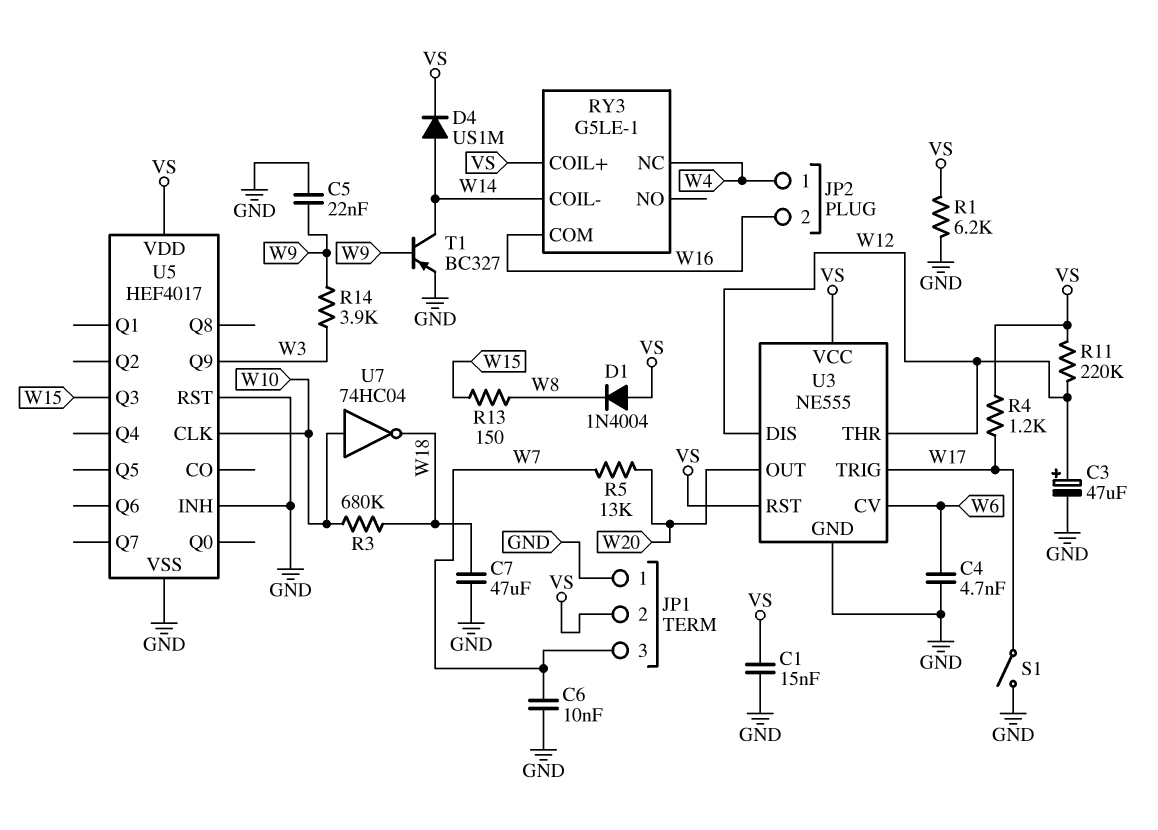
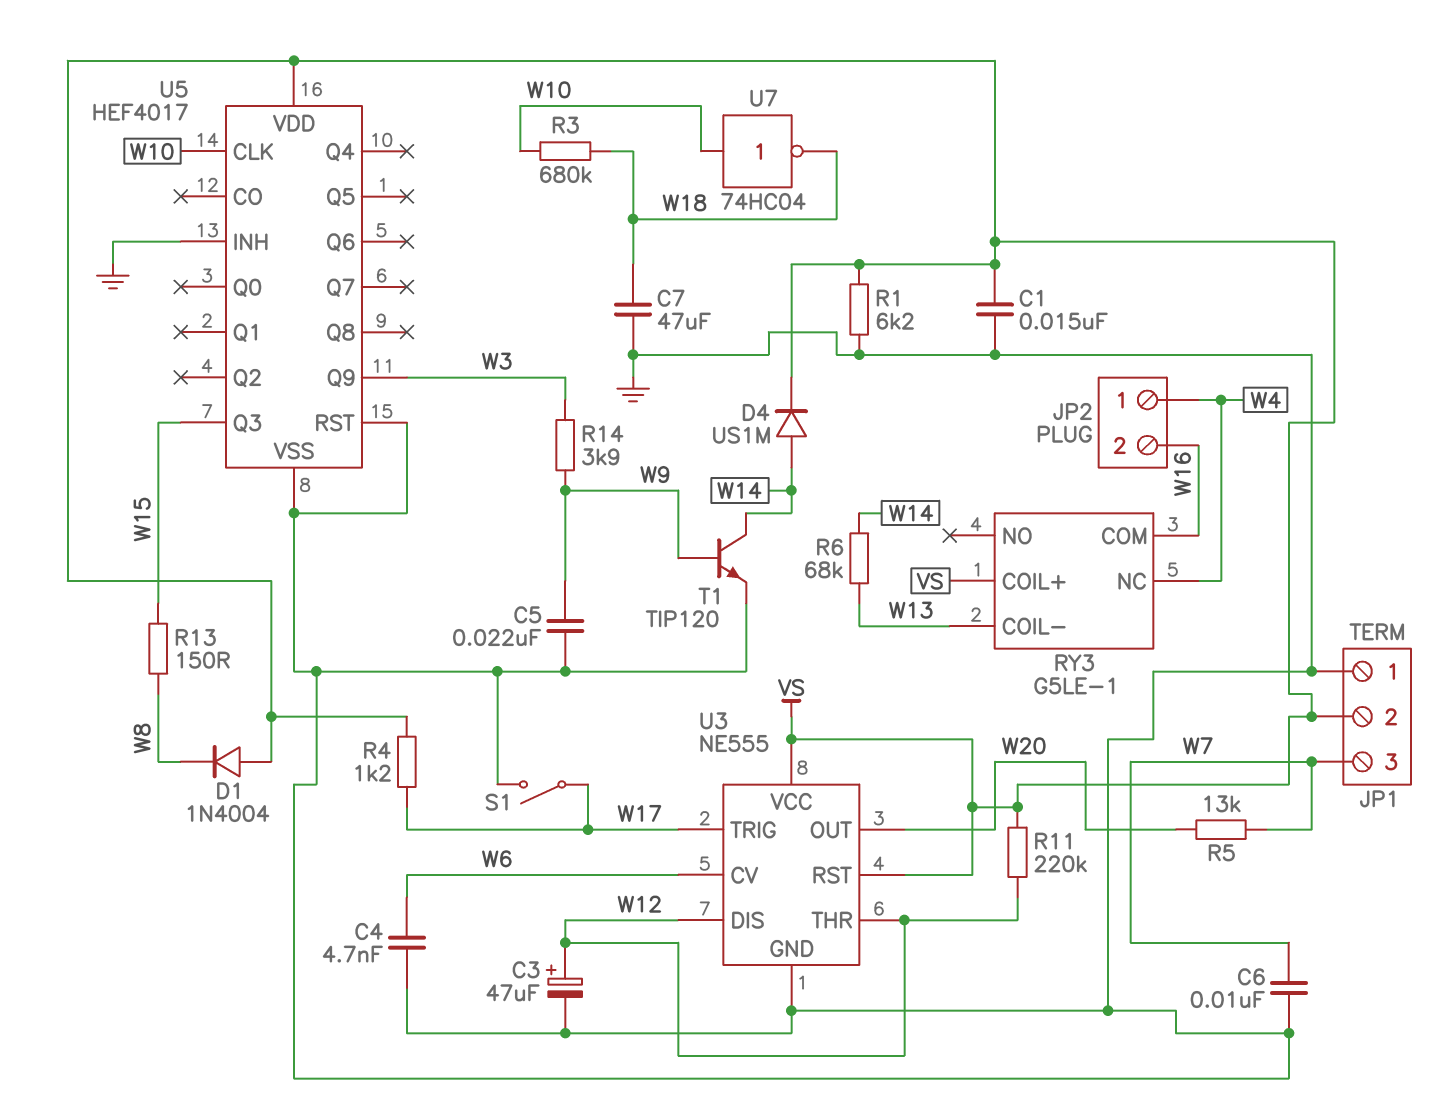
R6: none -> 68k (W13, W14)
RY3 pin COIL-: W14 -> W13
T1: PNP BC327 (B W9, C W14, E GND) -> NPN TIP120 (B W9, C W14, E GND)

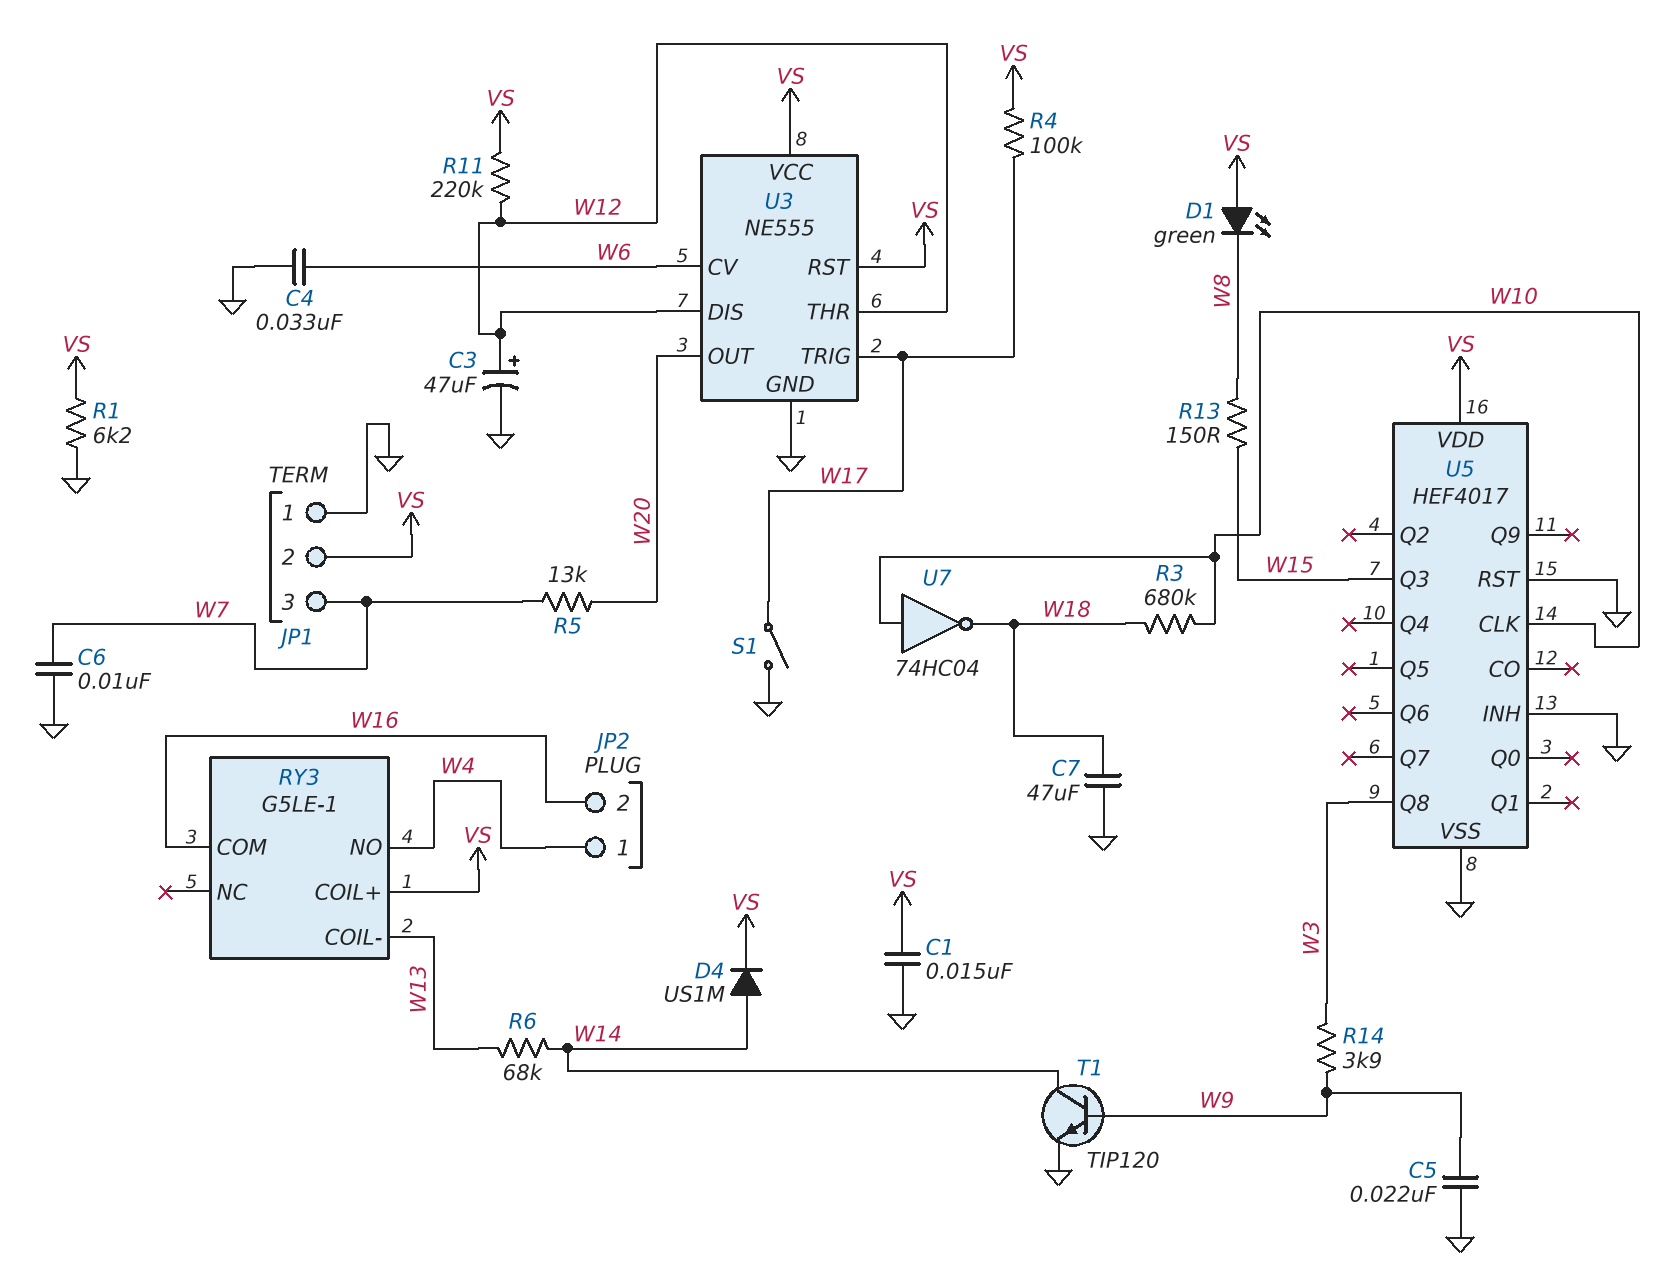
C4: 4.7nF (GND, W6) -> 33nF (GND, W6)
D1: diode 1N4004 (A VS, K W8) -> LED green (A VS, K W8)
R4: 1.2k (VS, W17) -> 100k (VS, W17)
RY3 pin NC: W4 -> none
RY3 pin NO: none -> W4
U5 pin Q8: none -> W3
U5 pin Q9: W3 -> none

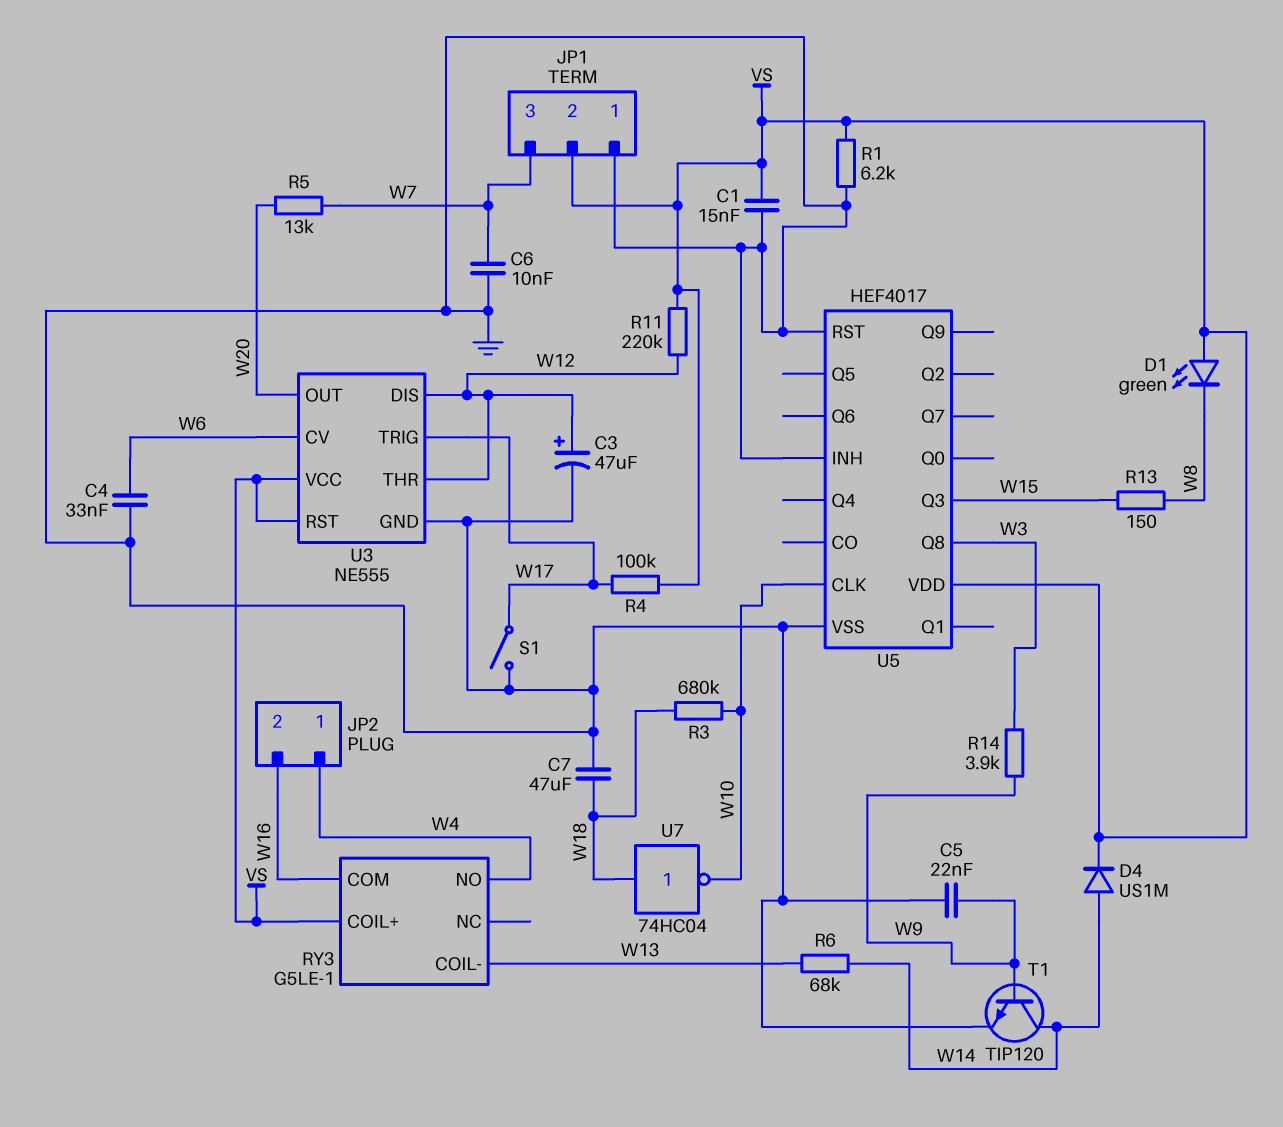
U7: NOT 74HC04 (in W10, out W18) -> NOT 74HC04 (in W18, out W10)

